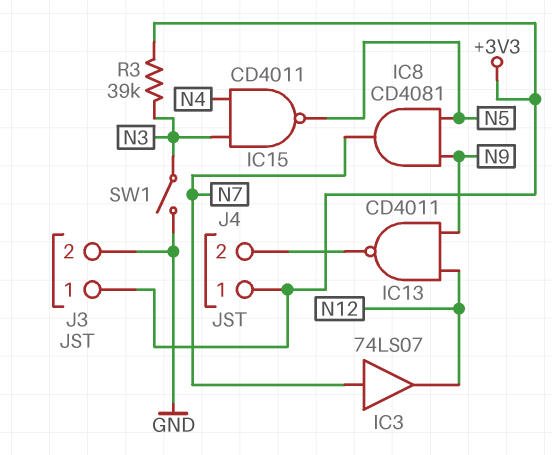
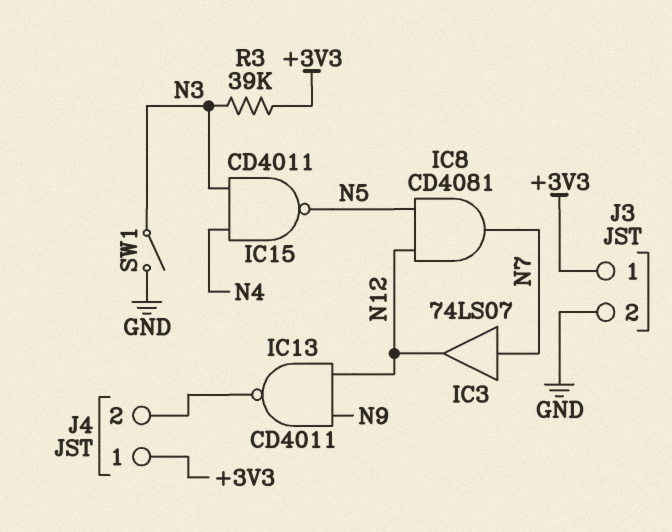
IC8: AND CD4081 (in N5, in N9, out N7) -> AND CD4081 (in N5, in N12, out N7)

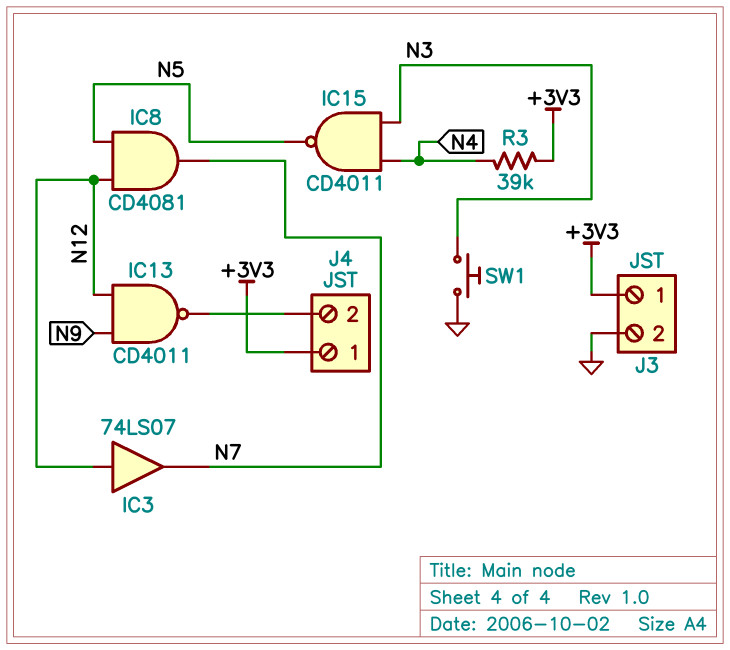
IC3: buffer 74LS07 (in N7, out N12) -> buffer 74LS07 (in N12, out N7)
R3: 39k (+3V3, N3) -> 39k (+3V3, N4)
SW1: switch (GND, N3) -> button (GND, N3)

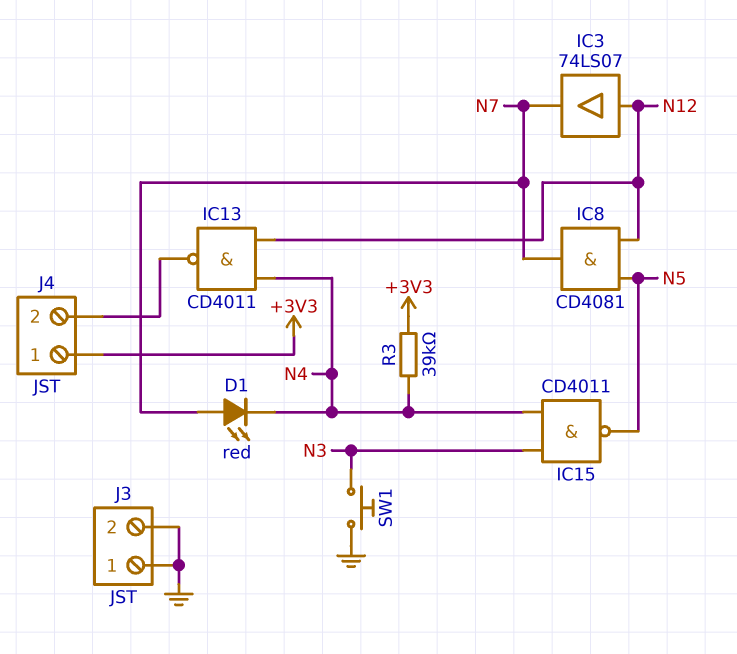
D1: none -> LED red (A N7, K N4)
IC13: NAND CD4011 (in N9, in N12, out J4/2) -> NAND CD4011 (in N4, in N12, out J4/2)
J3 pin 1: +3V3 -> GND

